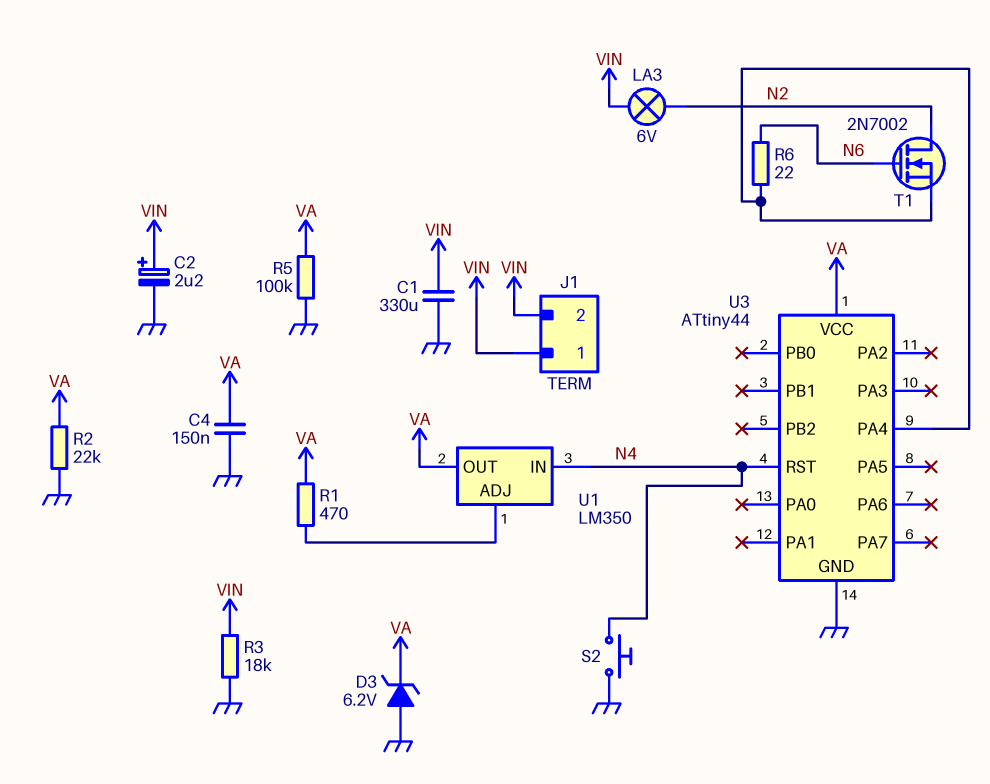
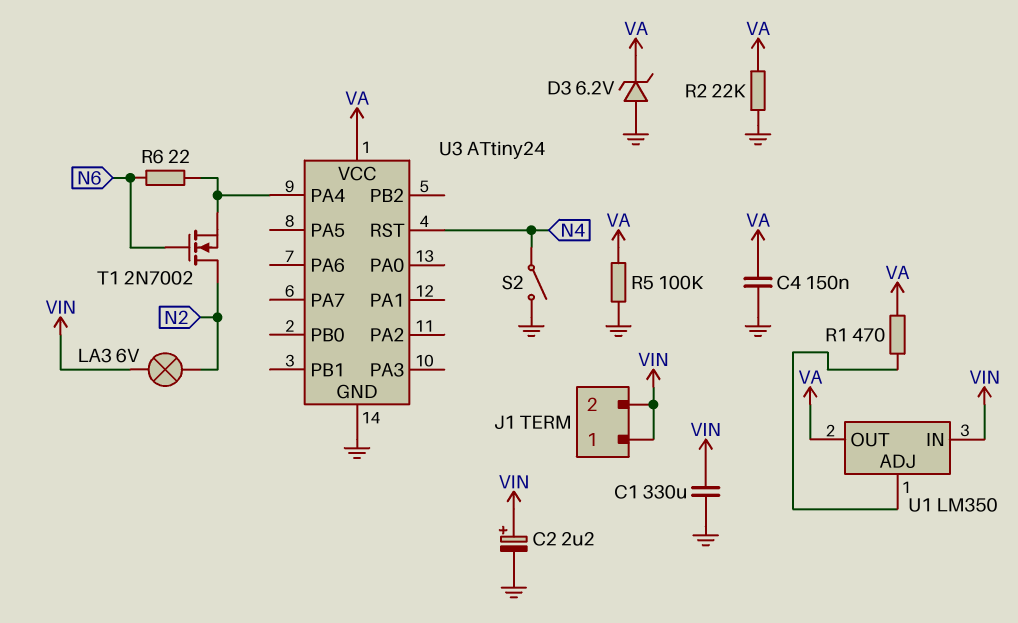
R3: 18k (GND, VIN) -> none
S2: button (GND, N4) -> switch (GND, N4)
U1 pin IN: N4 -> VIN
U3: ATtiny44 -> ATtiny24

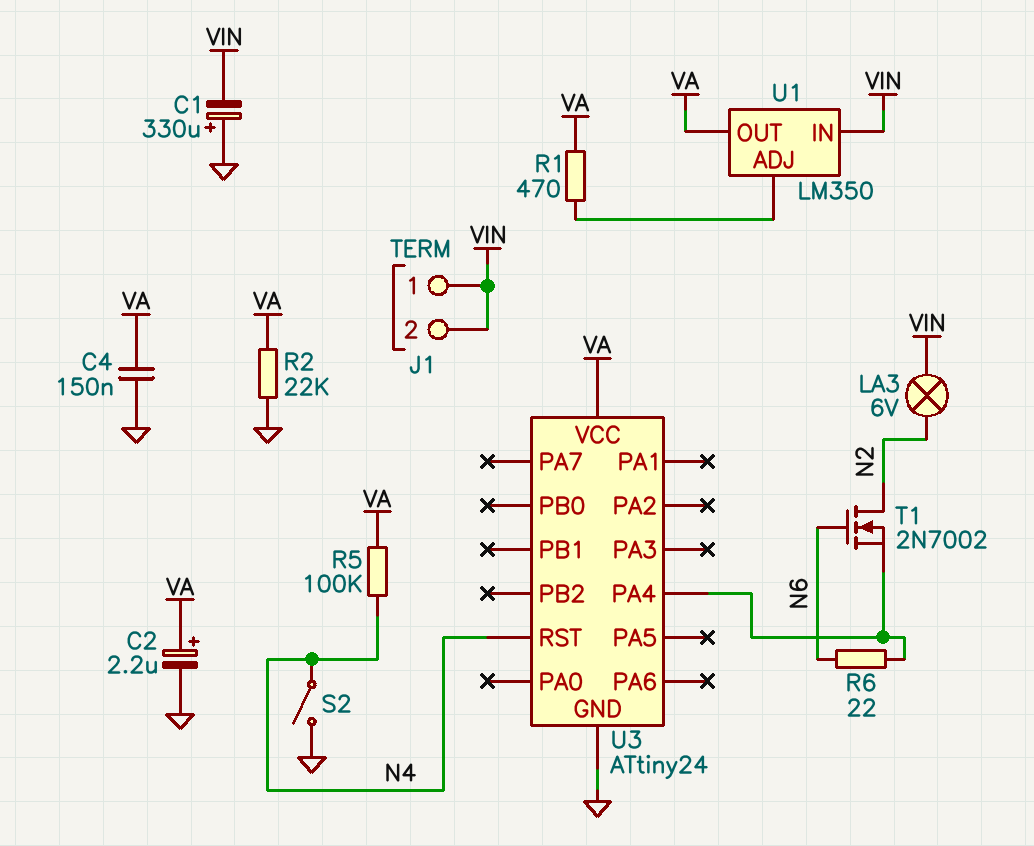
C1: 330uF (GND, VIN) -> 330uF (plus GND, minus VIN)
C2: 2.2uF (plus VIN, minus GND) -> 2.2uF (plus VA, minus GND)
D3: zener 6.2V (A GND, K VA) -> none
R5: 100k (GND, VA) -> 100k (N4, VA)

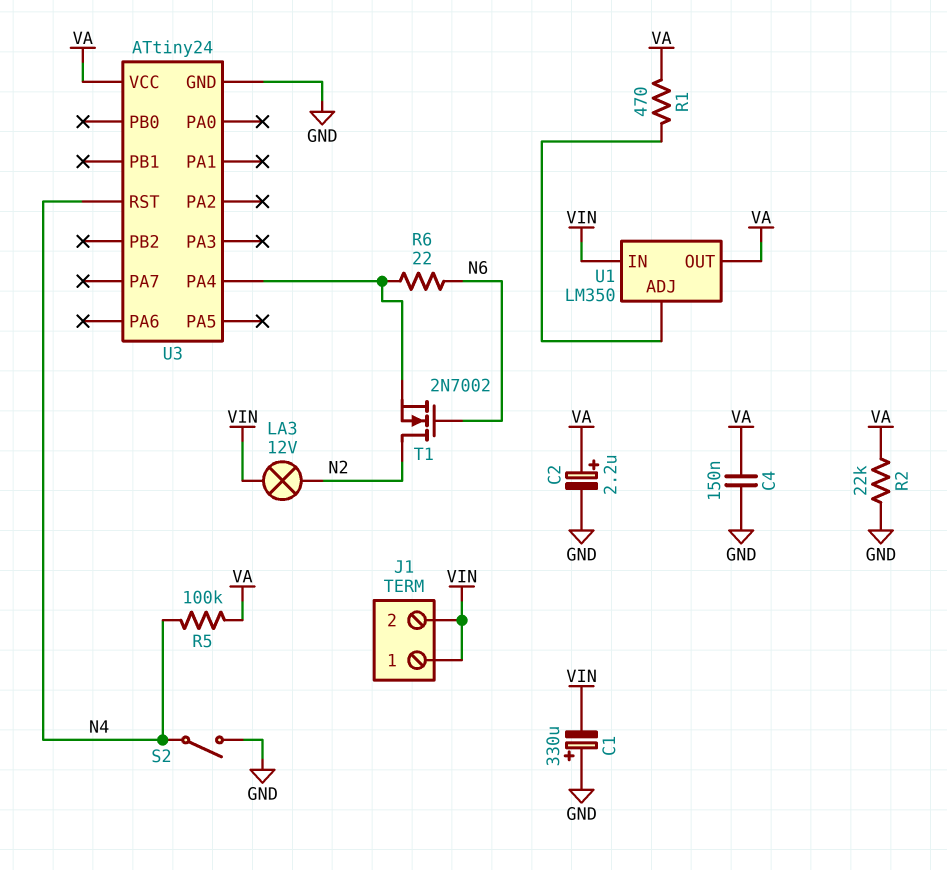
LA3: lamp 6V (N2, VIN) -> lamp 12V (N2, VIN)

